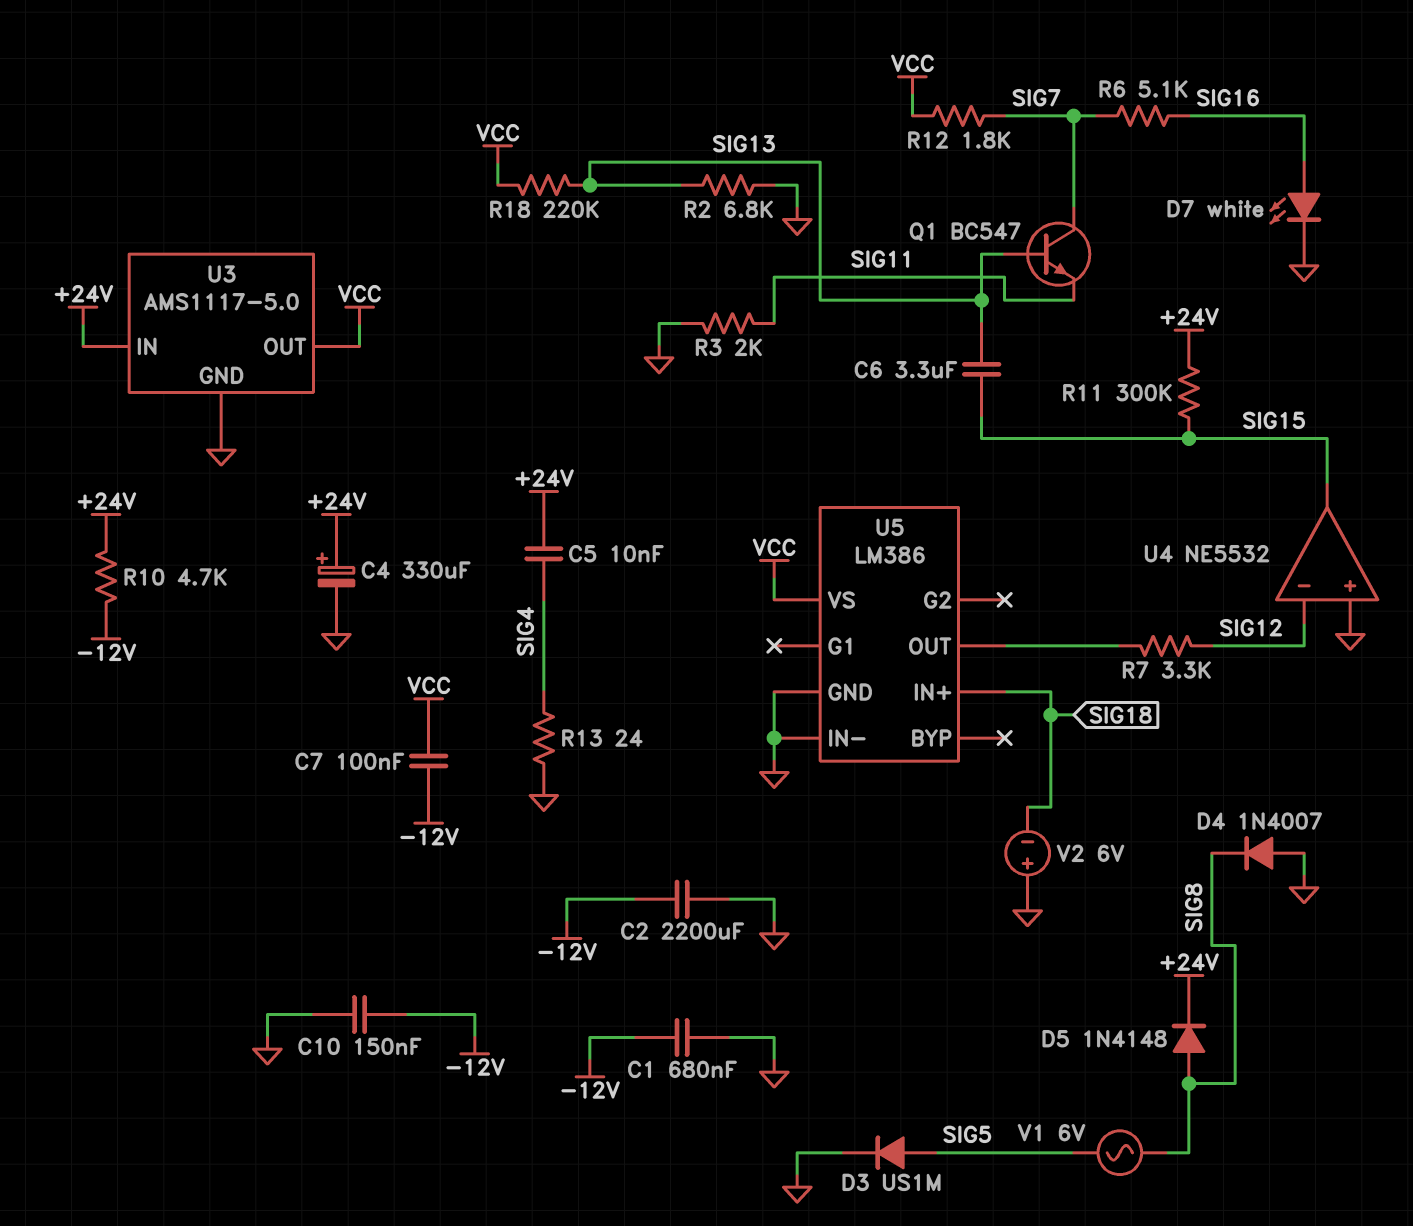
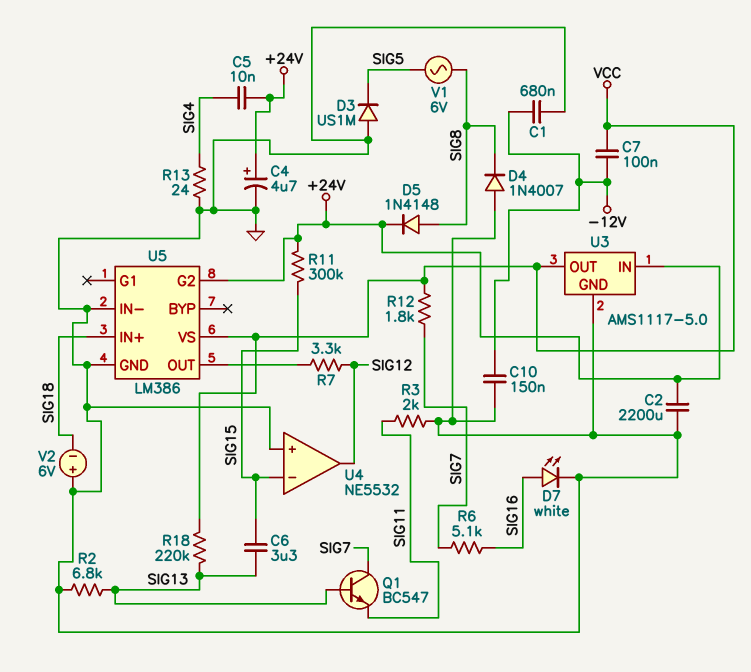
C2: 2200uF (-12V, GND) -> 2200uF (+24V, GND)
C4: 330uF (plus +24V, minus GND) -> 4.7uF (plus +24V, minus GND)
D3: diode US1M (A SIG5, K GND) -> diode US1M (A GND, K SIG5)
R10: 4.7k (+24V, -12V) -> none
U4 pin in-: SIG12 -> SIG15
U4 pin out: SIG15 -> SIG12
U5 pin G2: none -> +24V

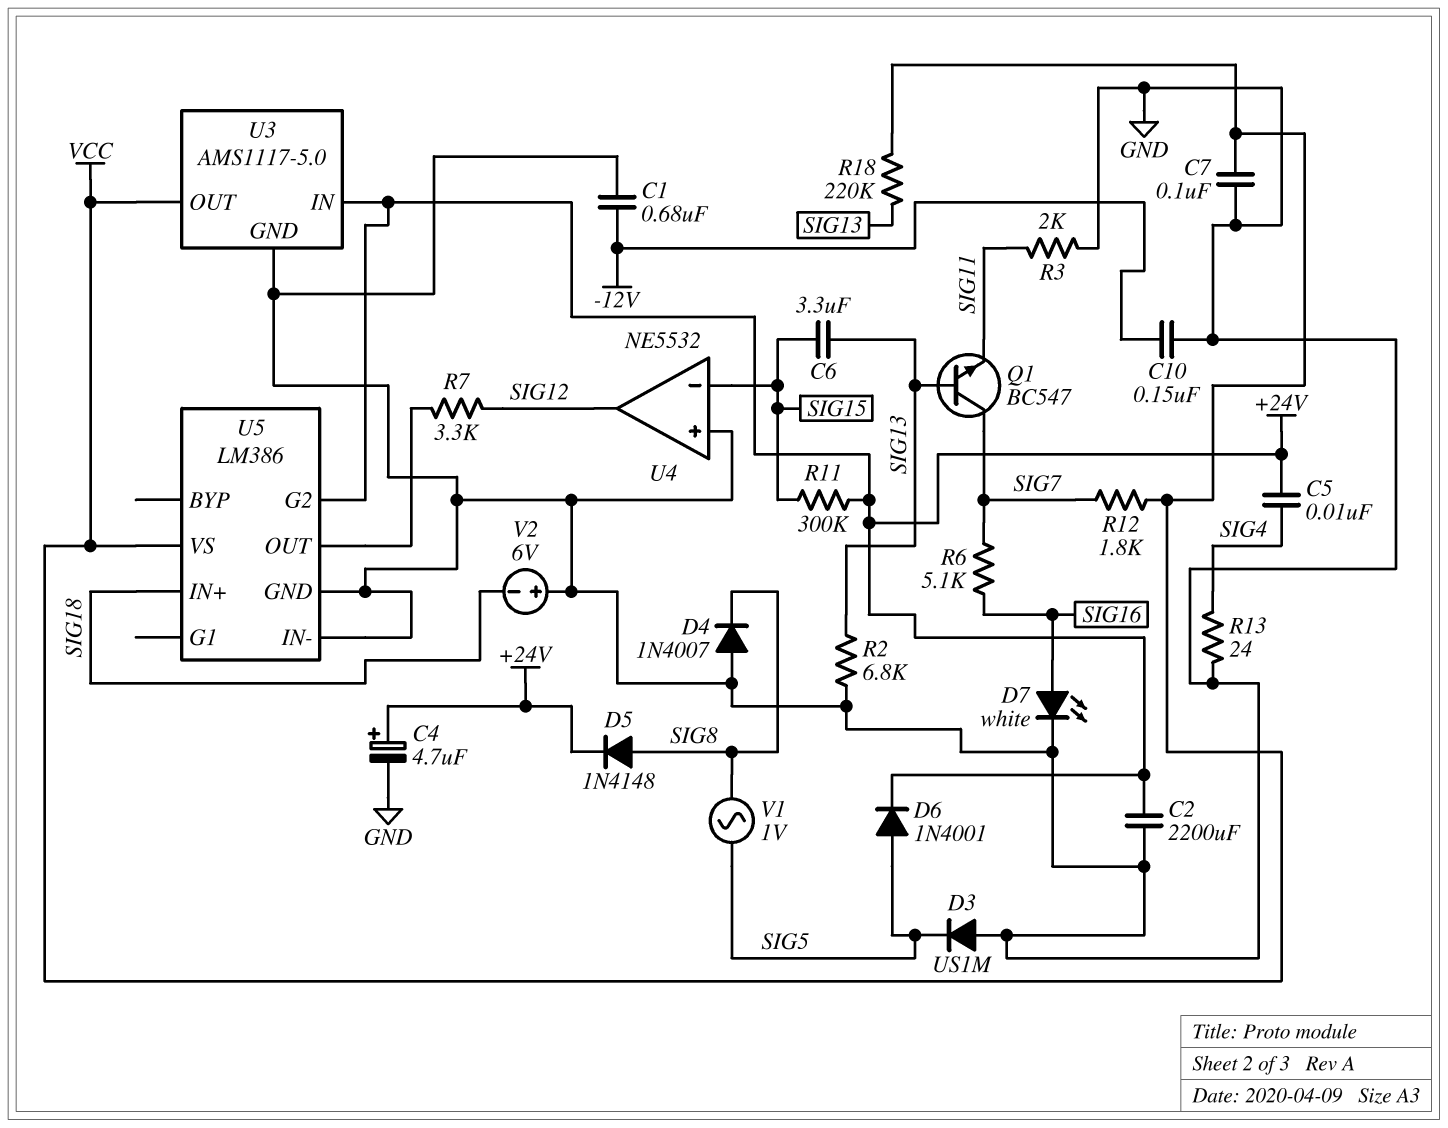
C7: 100nF (-12V, VCC) -> 100nF (GND, VCC)
D6: none -> diode 1N4001 (A SIG5, K +24V)
V1: AC 6V (SIG5, SIG8) -> AC 1V (SIG5, SIG8)

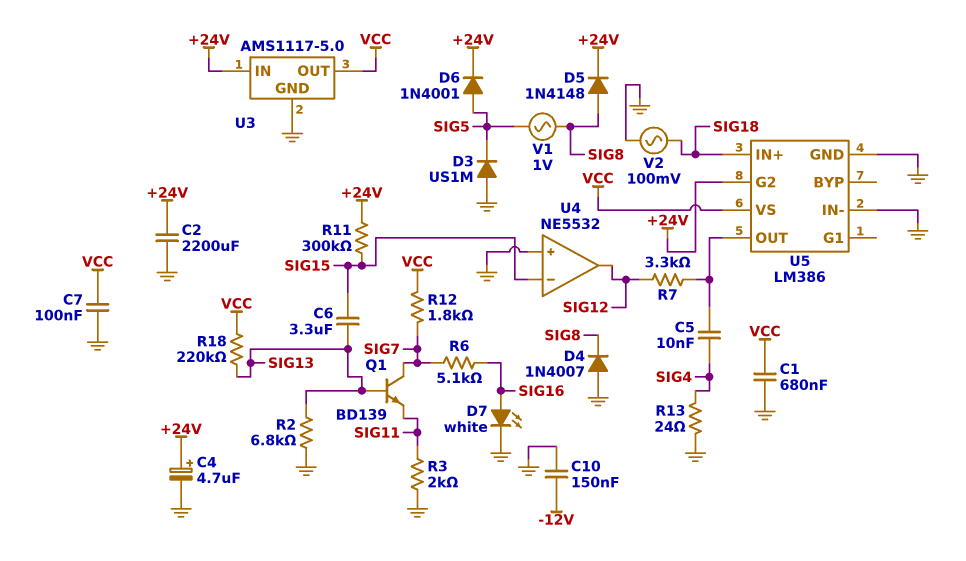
C1: 680nF (-12V, GND) -> 680nF (GND, VCC)
C5: 10nF (+24V, SIG4) -> 10nF (SIG4, U5/OUT)
Q1: NPN BC547 (B SIG13, C SIG7, E SIG11) -> NPN BD139 (B SIG13, C SIG7, E SIG11)
V2: 6V (plus GND, minus SIG18) -> AC 100mV (GND, SIG18)

